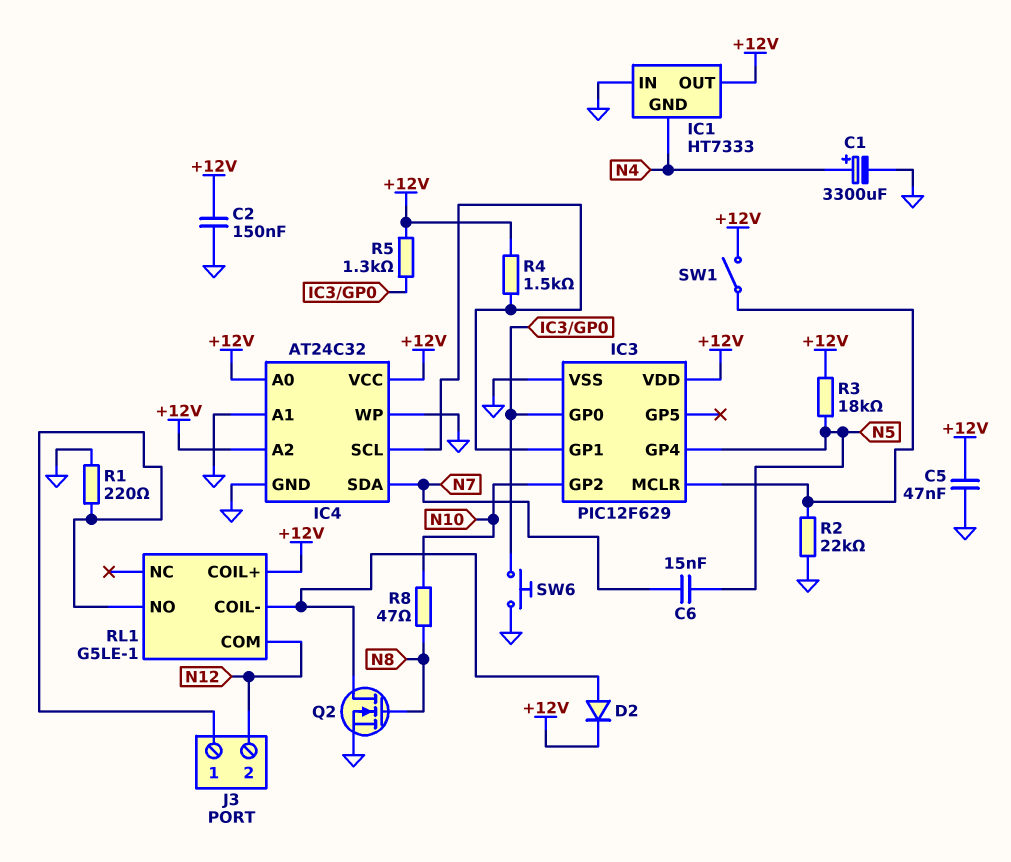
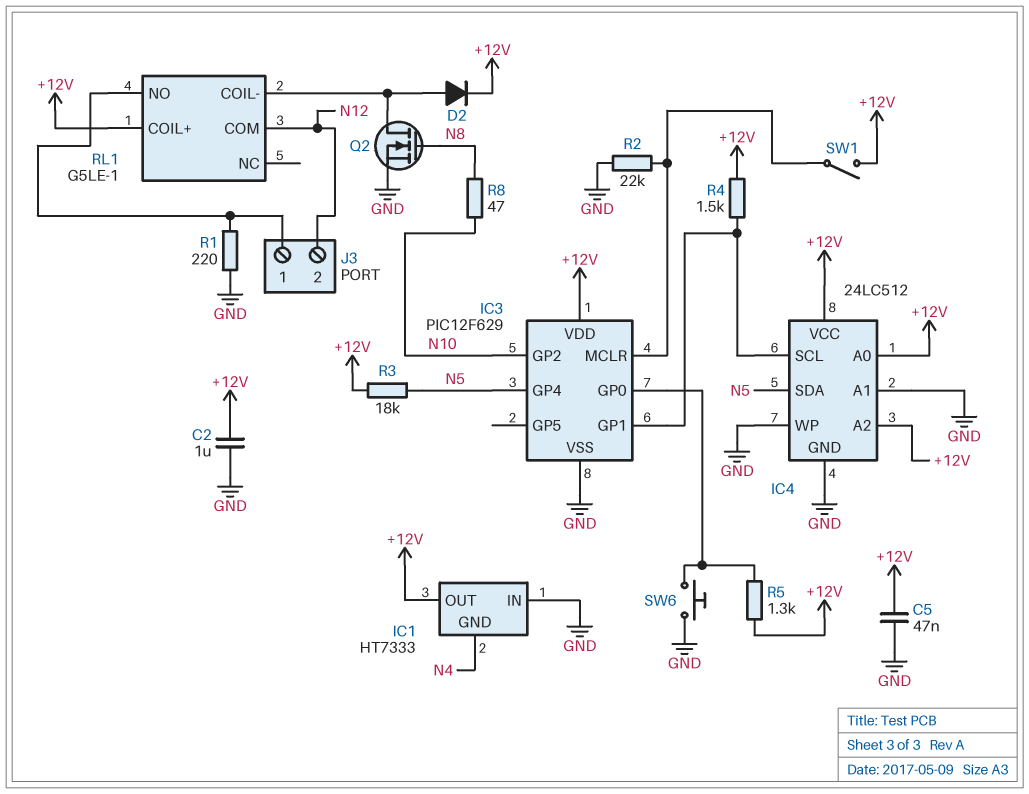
C1: 3300uF (plus N4, minus GND) -> none
C2: 150nF (+12V, GND) -> 1uF (+12V, GND)
C6: 15nF (N5, N7) -> none
IC4: AT24C32 -> 24LC512
IC4 pin SDA: N7 -> N5

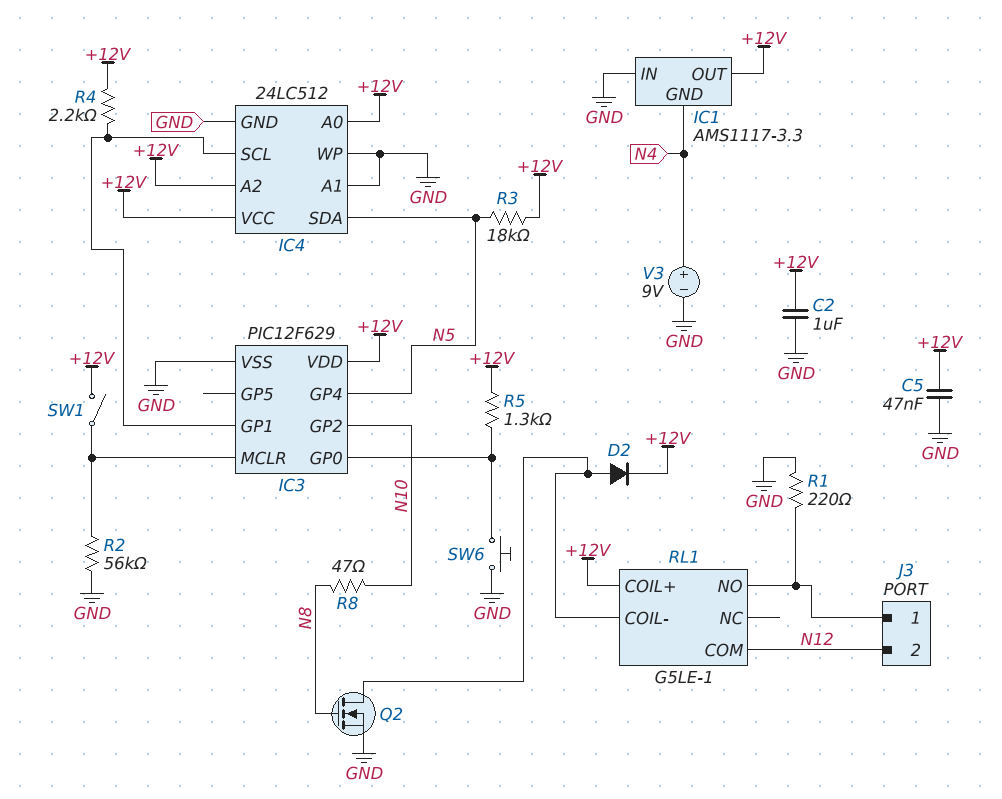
IC1: HT7333 -> AMS1117-3.3
R2: 22k (GND, IC3/MCLR) -> 56k (GND, IC3/MCLR)
R4: 1.5k (+12V, IC3/GP1) -> 2.2k (+12V, IC3/GP1)
V3: none -> 9V (plus N4, minus GND)

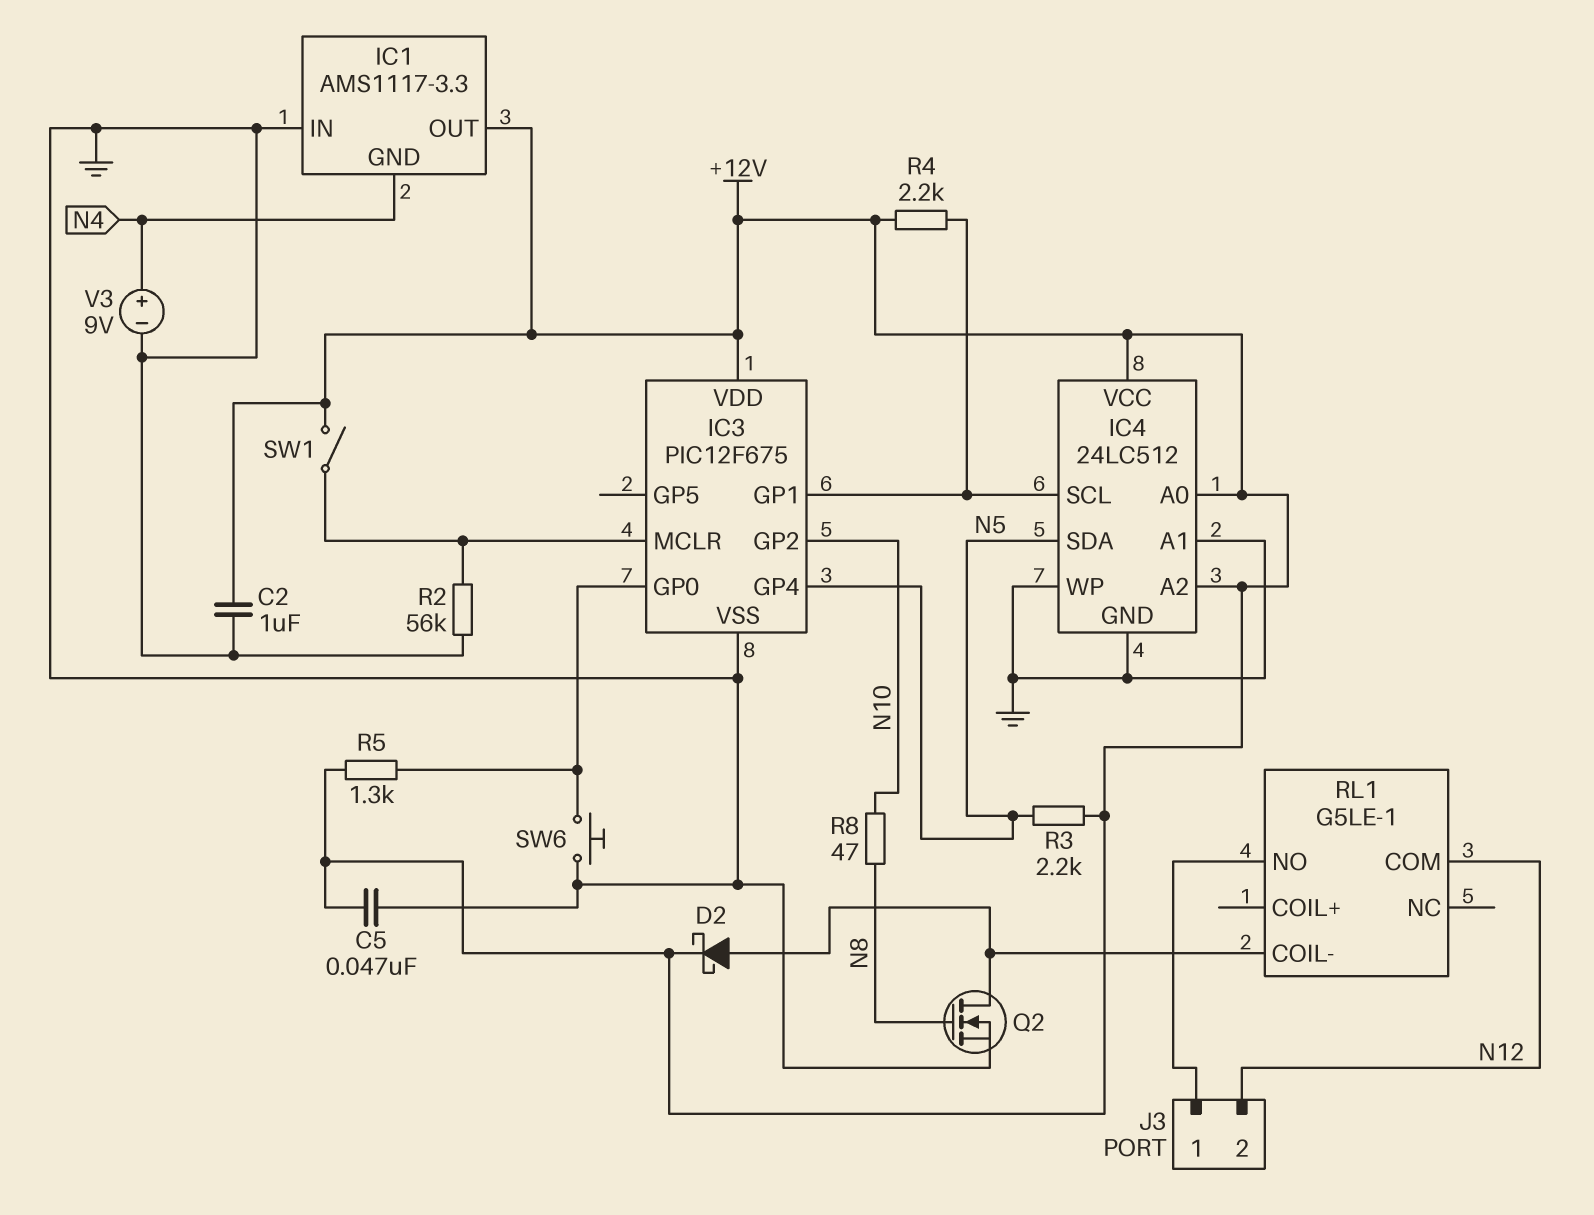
D2: diode (A RL1/COIL-, K +12V) -> schottky (A RL1/COIL-, K +12V)
IC3: PIC12F629 -> PIC12F675
R1: 220 (GND, J3/1) -> none
R3: 18k (+12V, N5) -> 2.2k (+12V, N5)
RL1 pin COIL+: +12V -> none

